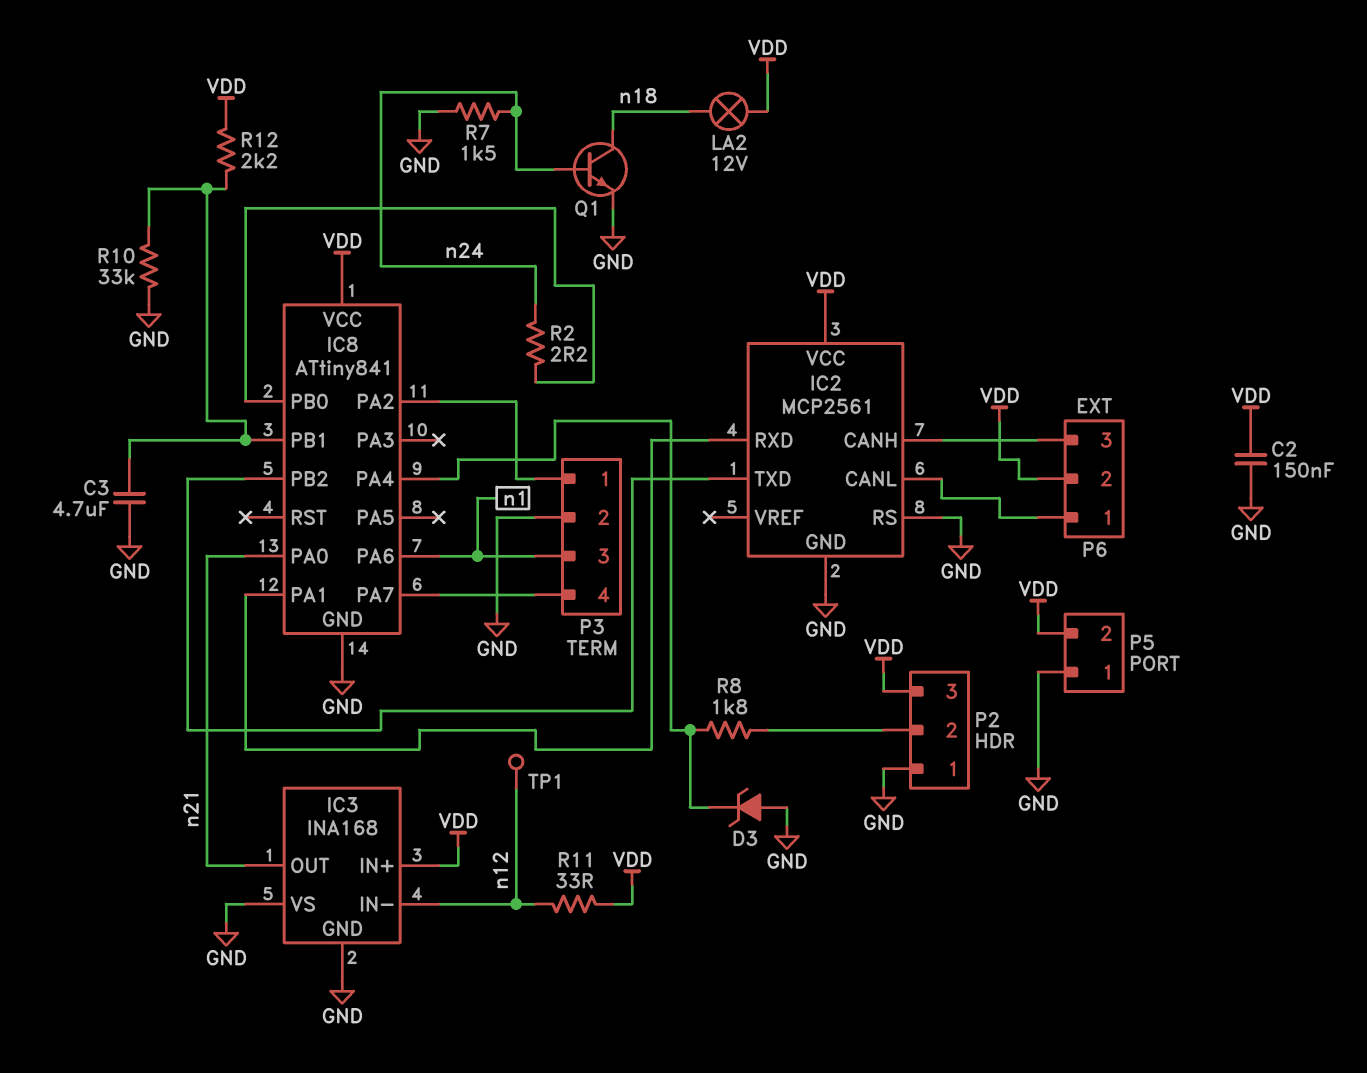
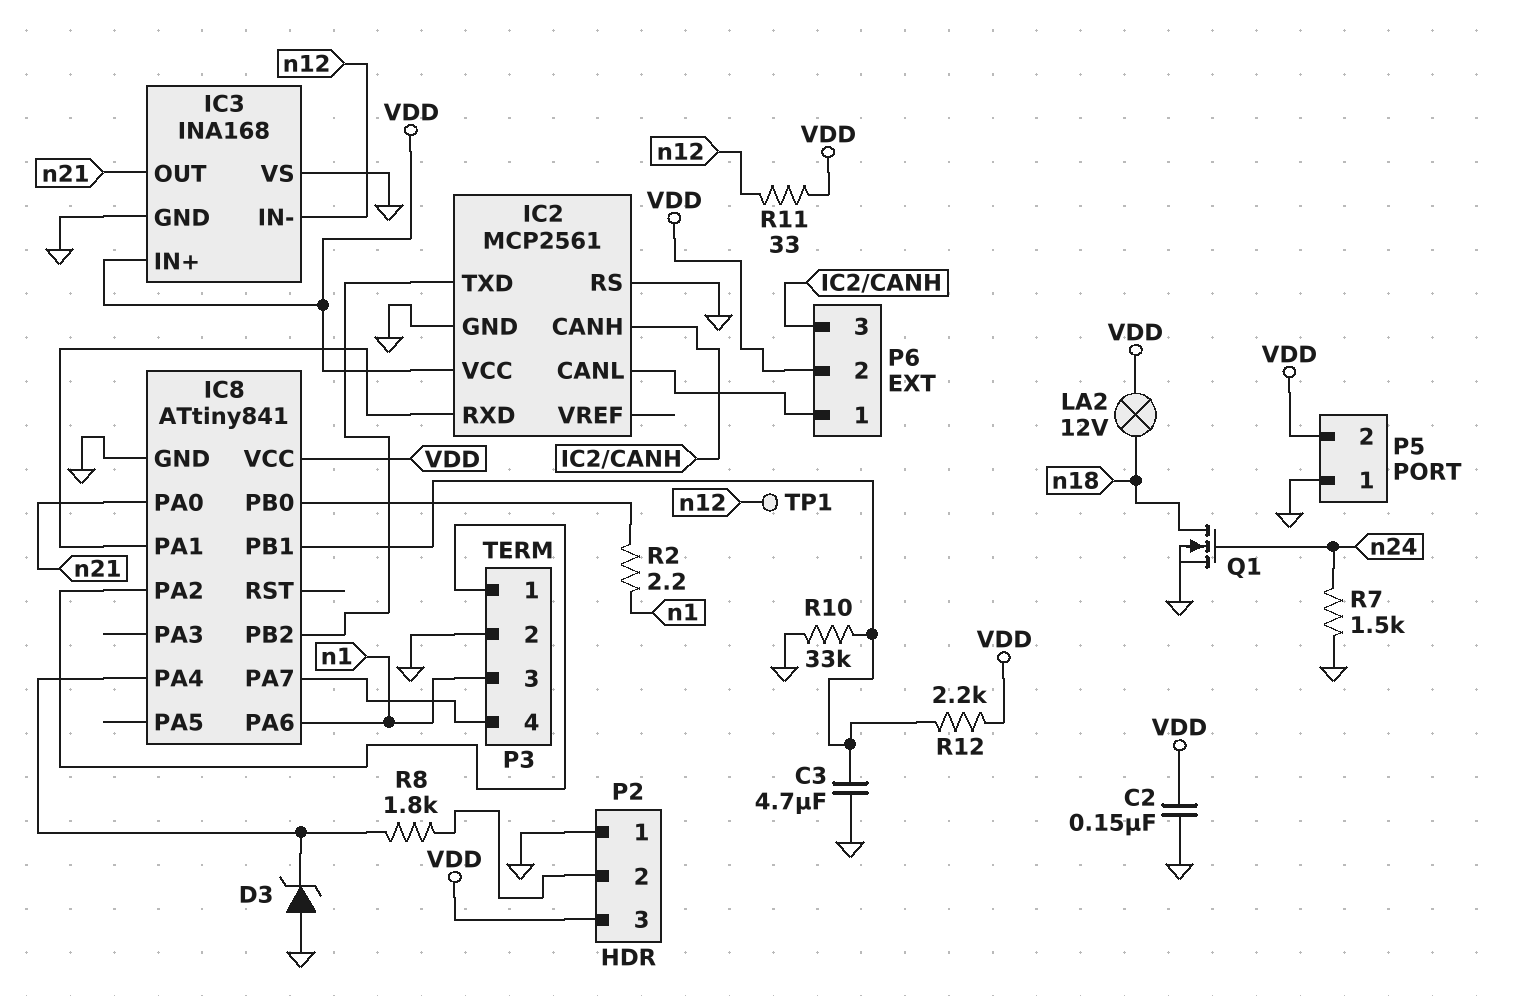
Q1: NPN (B n24, C n18, E GND) -> NMOS (G n24, D n18, S GND)
R2: 2.2 (IC8/PB0, n24) -> 2.2 (IC8/PB0, n1)

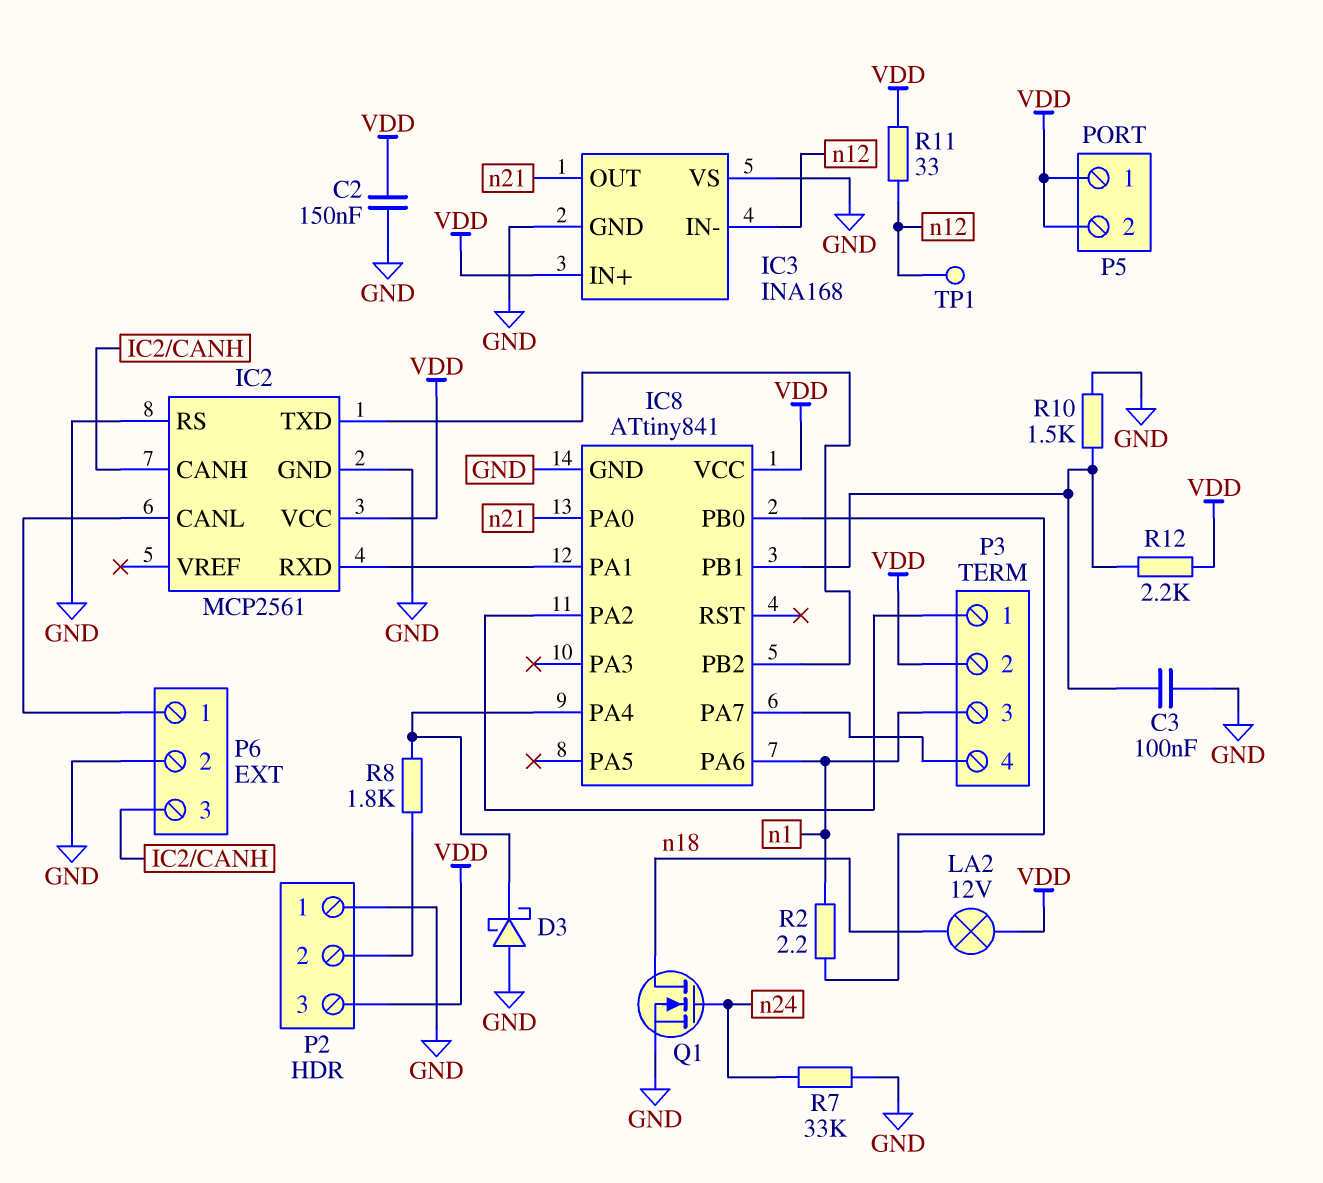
C3: 4.7uF (GND, IC8/PB1) -> 100nF (GND, IC8/PB1)
D3: zener (A GND, K IC8/PA4) -> schottky (A GND, K IC8/PA4)
P3 pin 2: GND -> VDD
P5 pin 1: GND -> VDD
P6 pin 2: VDD -> GND
R7: 1.5k (GND, n24) -> 33k (GND, n24)
R10: 33k (GND, IC8/PB1) -> 1.5k (GND, IC8/PB1)

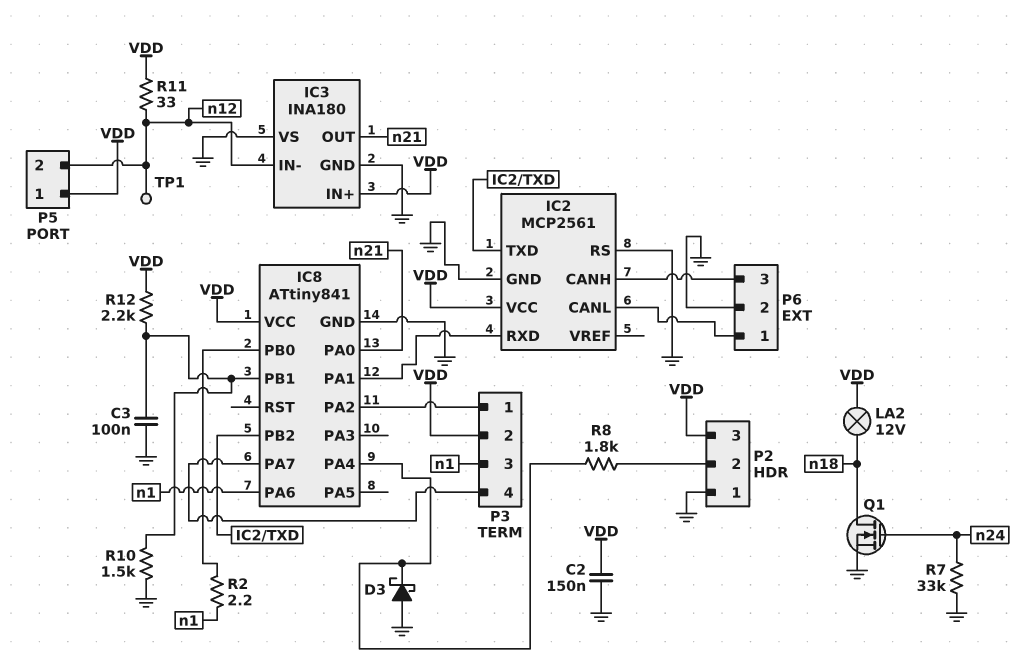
IC3: INA168 -> INA180
P5 pin 2: VDD -> n12

